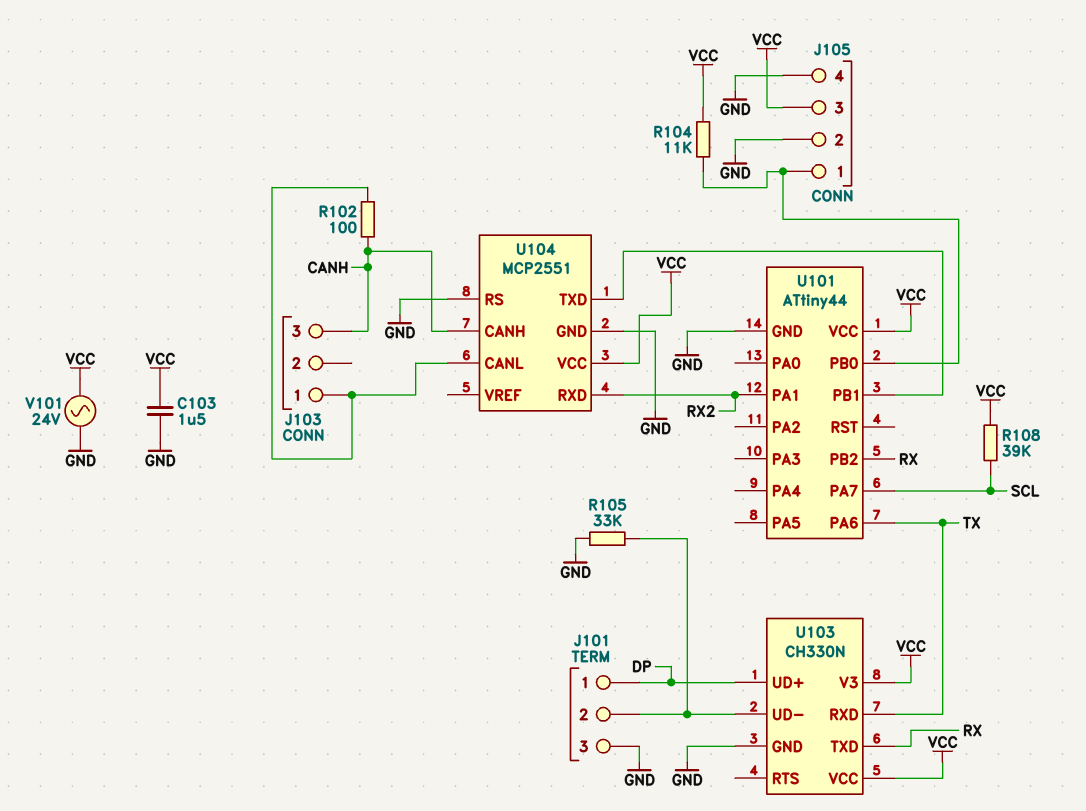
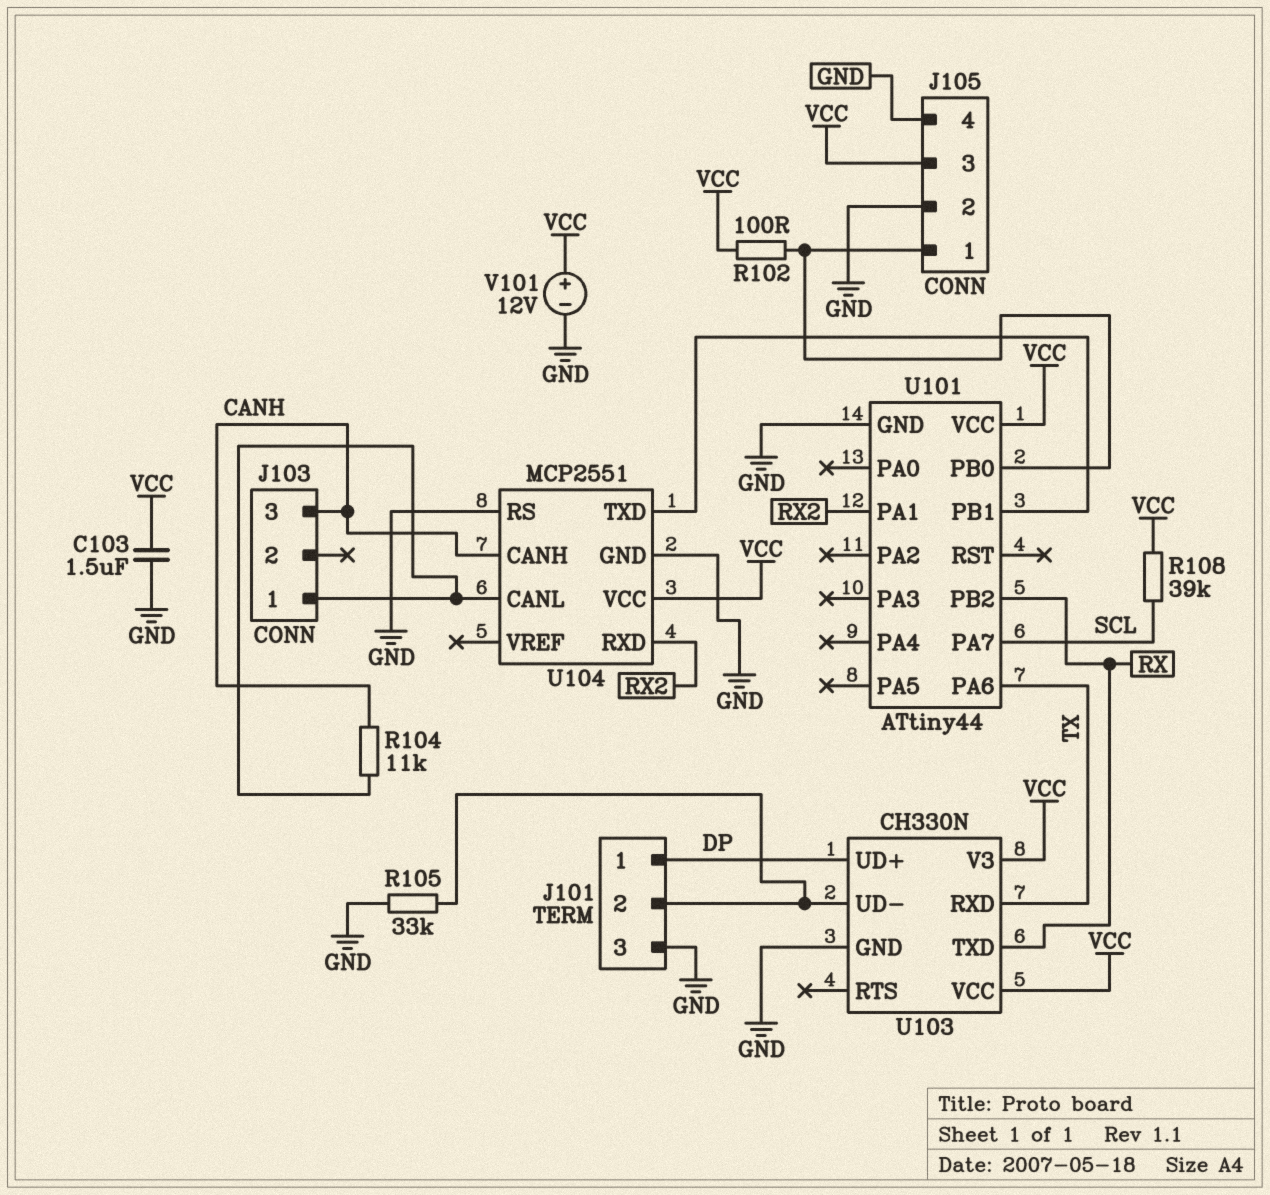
R102: 100 (CANH, J103/1) -> 100 (J105/1, VCC)
R104: 11k (J105/1, VCC) -> 11k (CANH, J103/1)
V101: AC 24V (GND, VCC) -> 12V (plus VCC, minus GND)

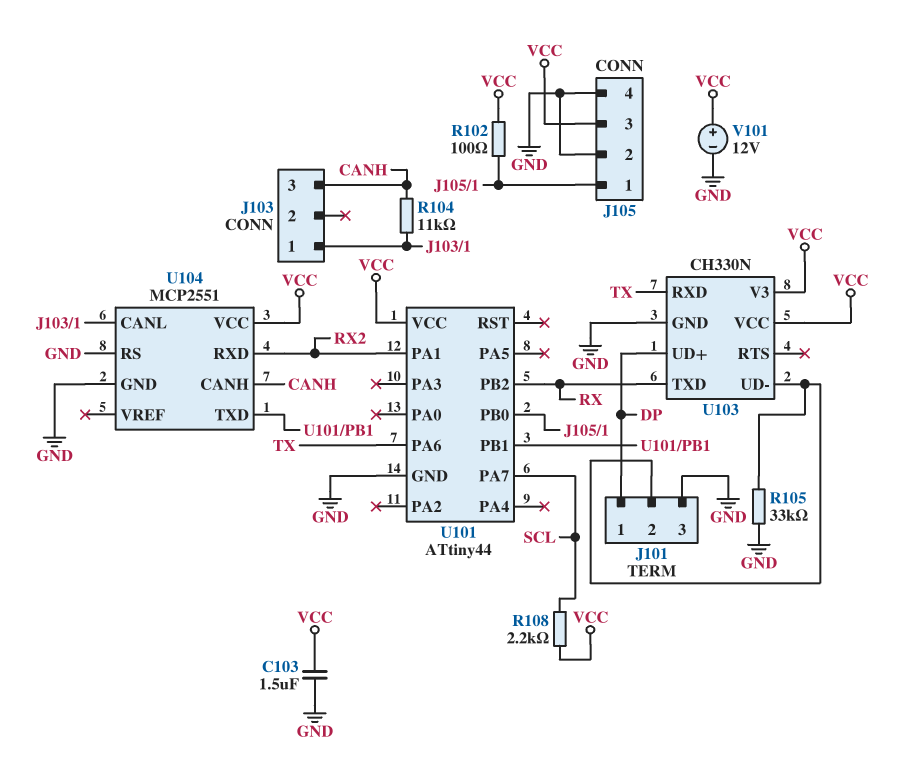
R108: 39k (SCL, VCC) -> 2.2k (SCL, VCC)

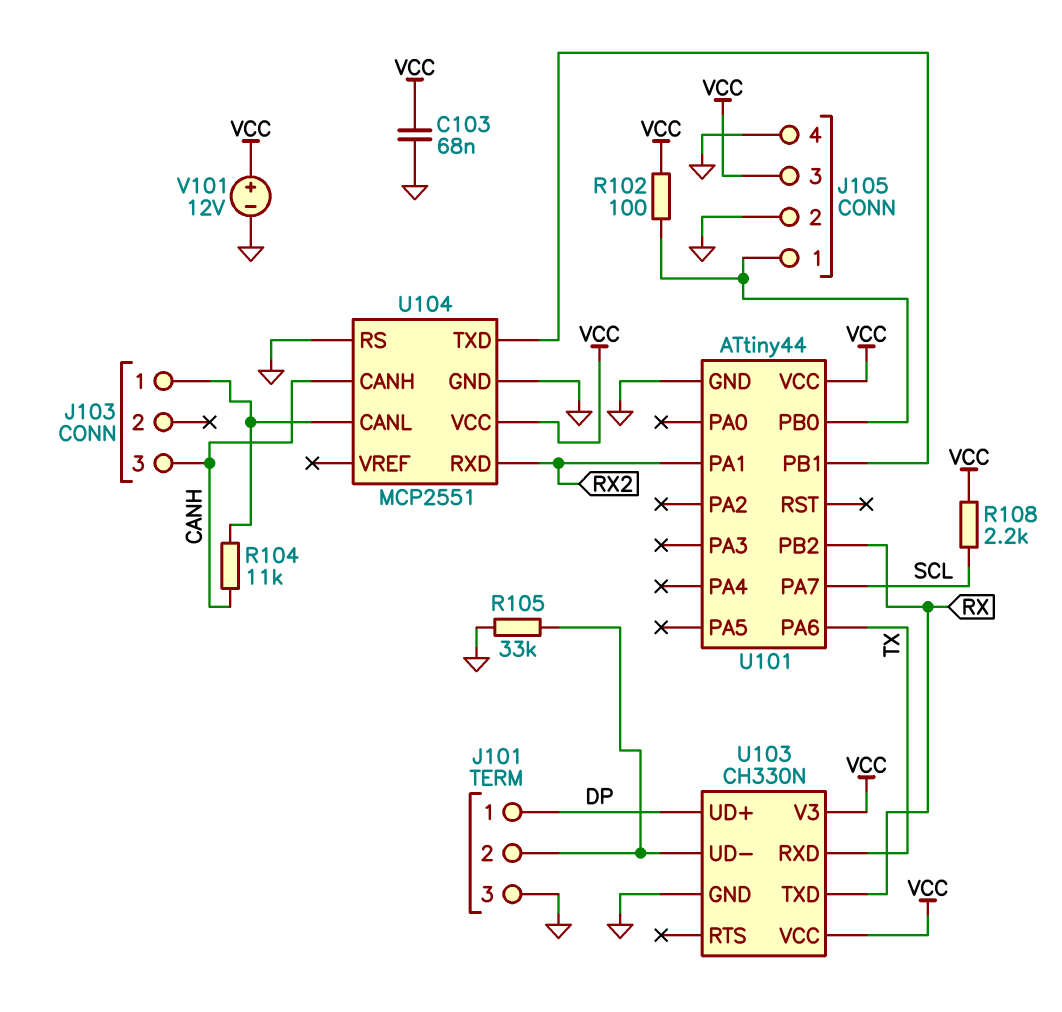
C103: 1.5uF (GND, VCC) -> 68nF (GND, VCC)

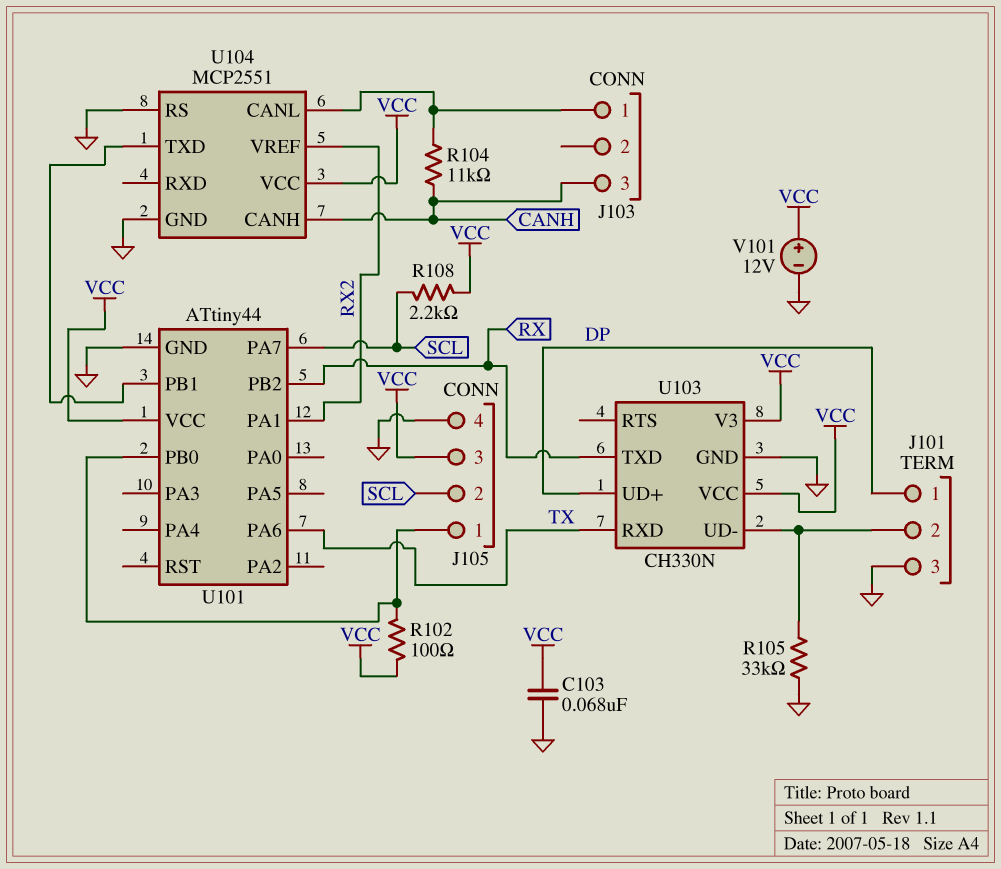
J105 pin 2: GND -> SCL
U104 pin RXD: RX2 -> none
U104 pin VREF: none -> RX2

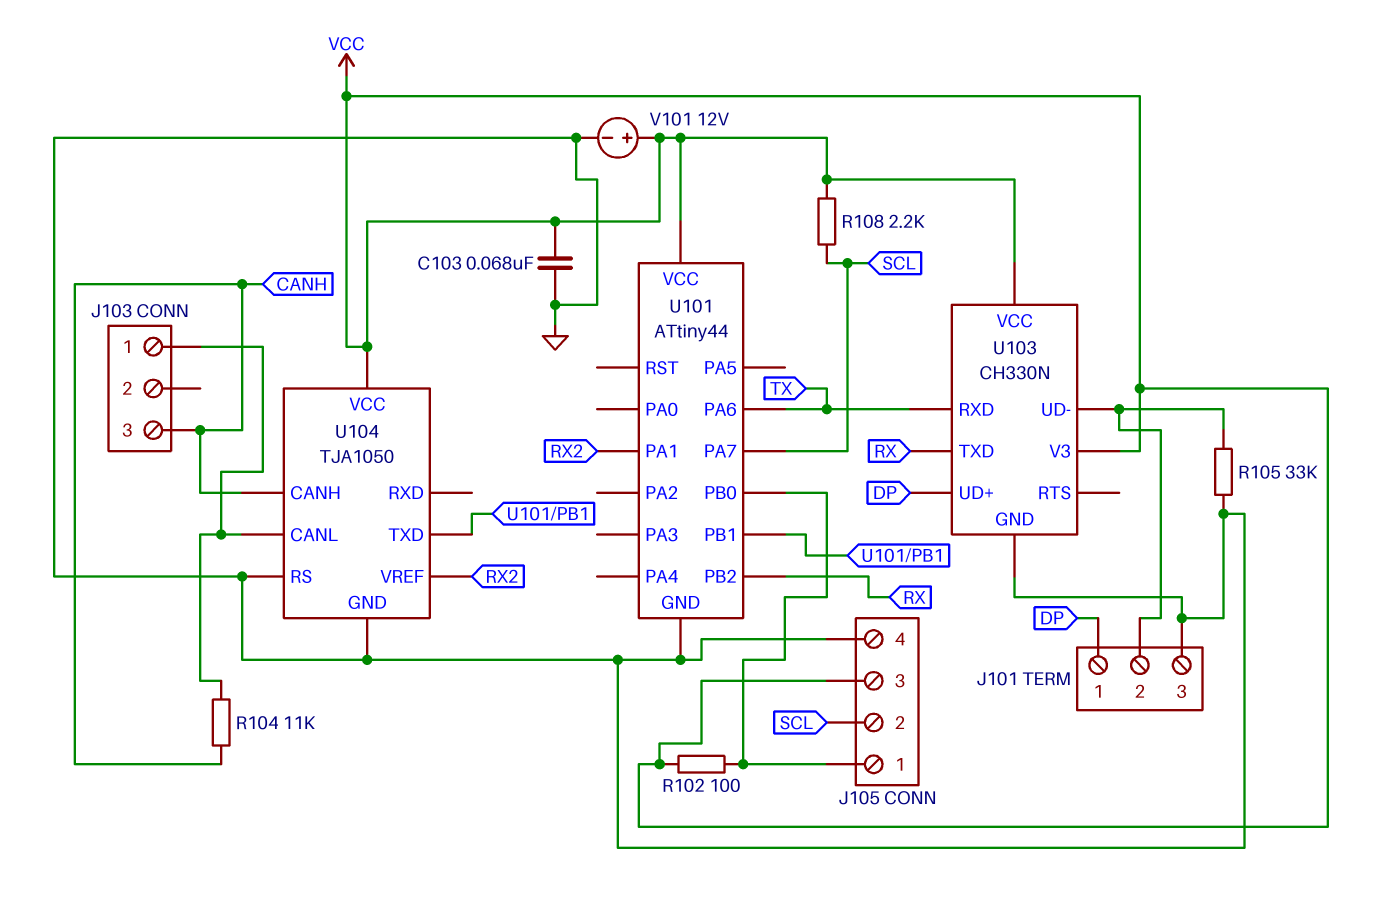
U104: MCP2551 -> TJA1050

